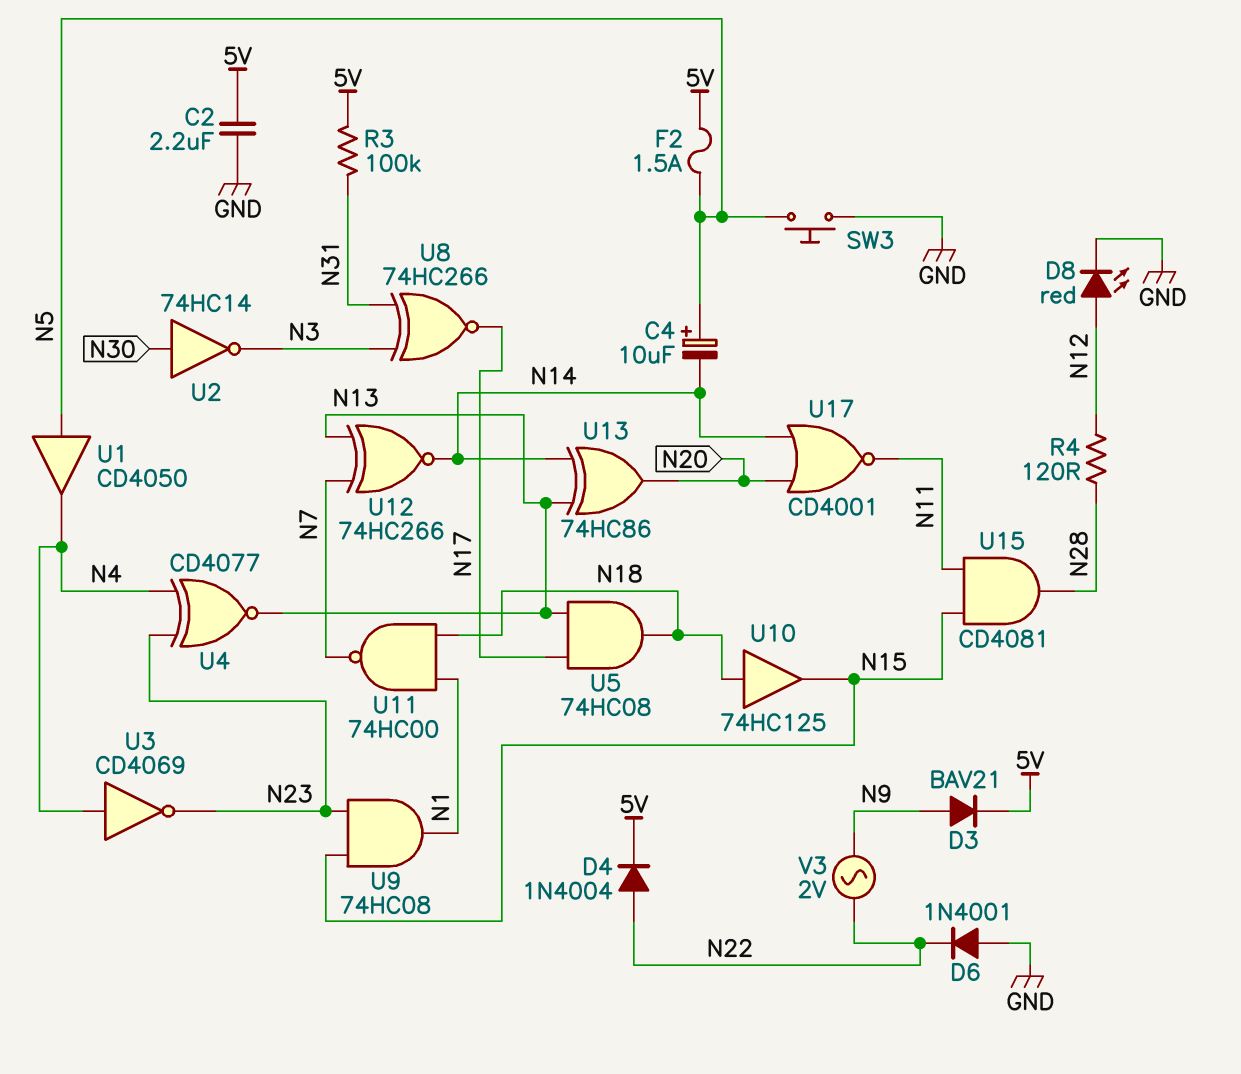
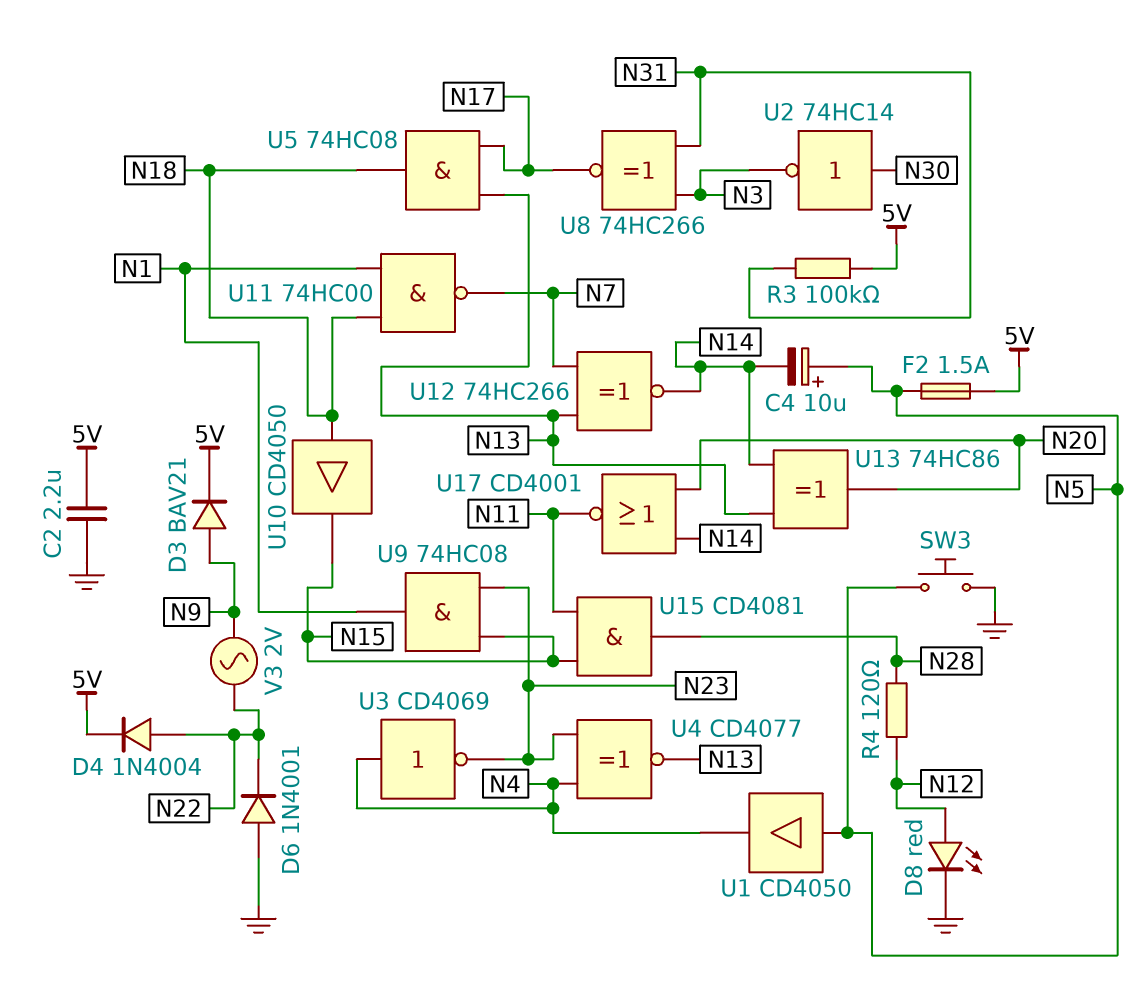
U10: buffer 74HC125 (in N18, out N15) -> buffer CD4050 (in N18, out N15)

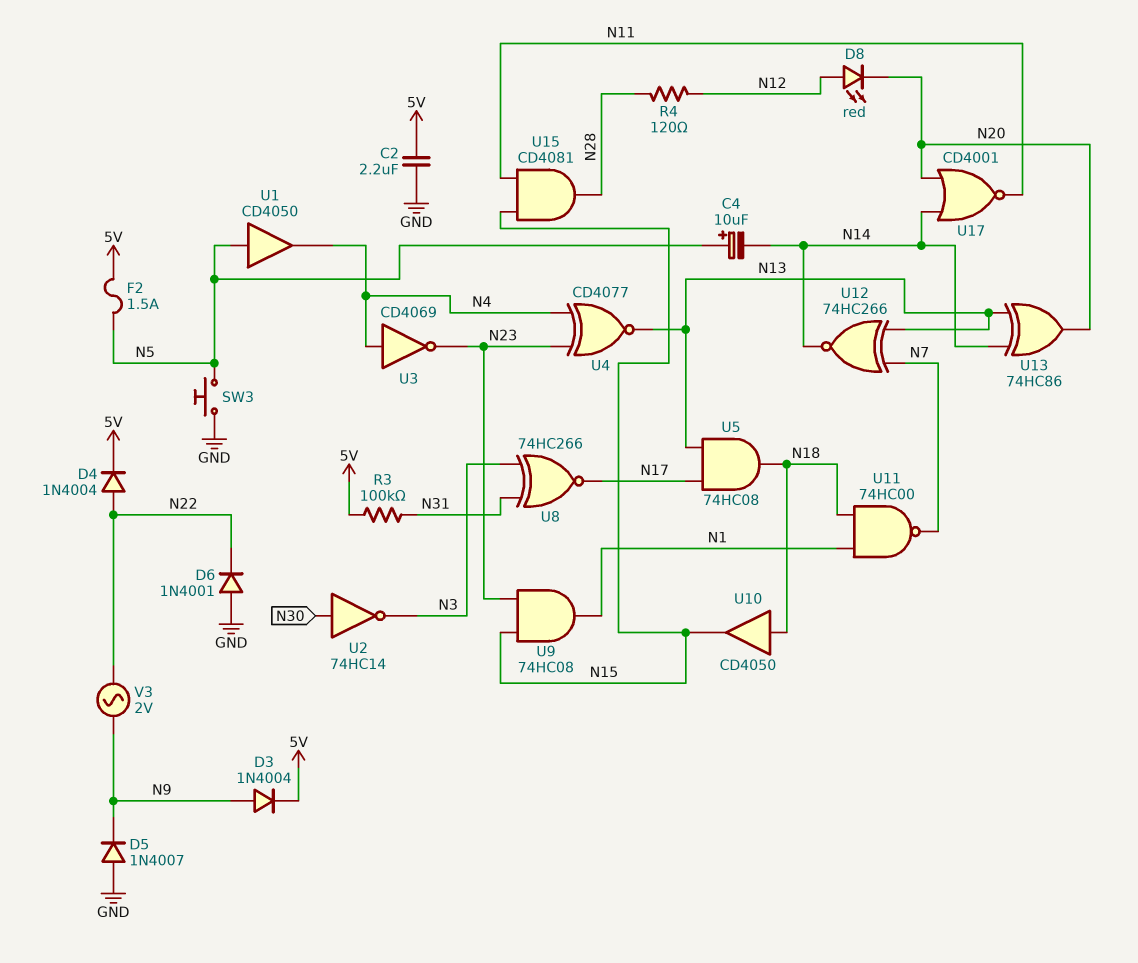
D3: diode BAV21 (A N9, K 5V) -> diode 1N4004 (A N9, K 5V)
D5: none -> diode 1N4007 (A GND, K N9)
D8: LED red (A N12, K GND) -> LED red (A N12, K N20)

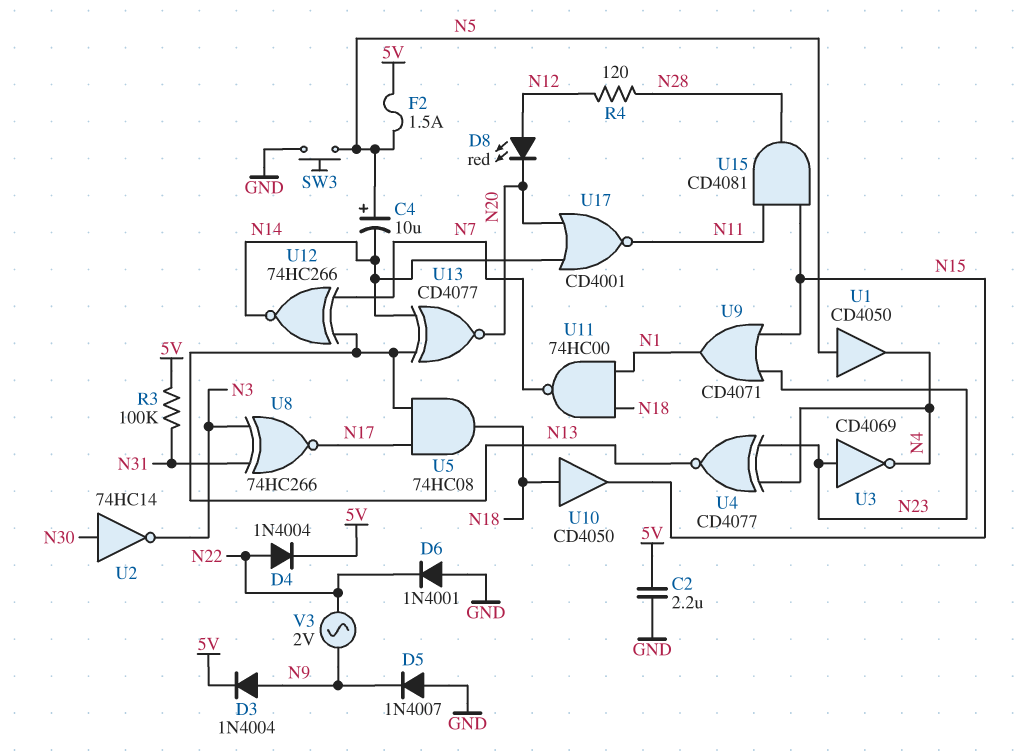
U3: NOT CD4069 (in N4, out N23) -> NOT CD4069 (in N23, out N4)
U9: AND 74HC08 (in N15, in N23, out N1) -> OR CD4071 (in N15, in N23, out N1)
U13: XOR 74HC86 (in N13, in N14, out N20) -> XNOR CD4077 (in N13, in N14, out N20)

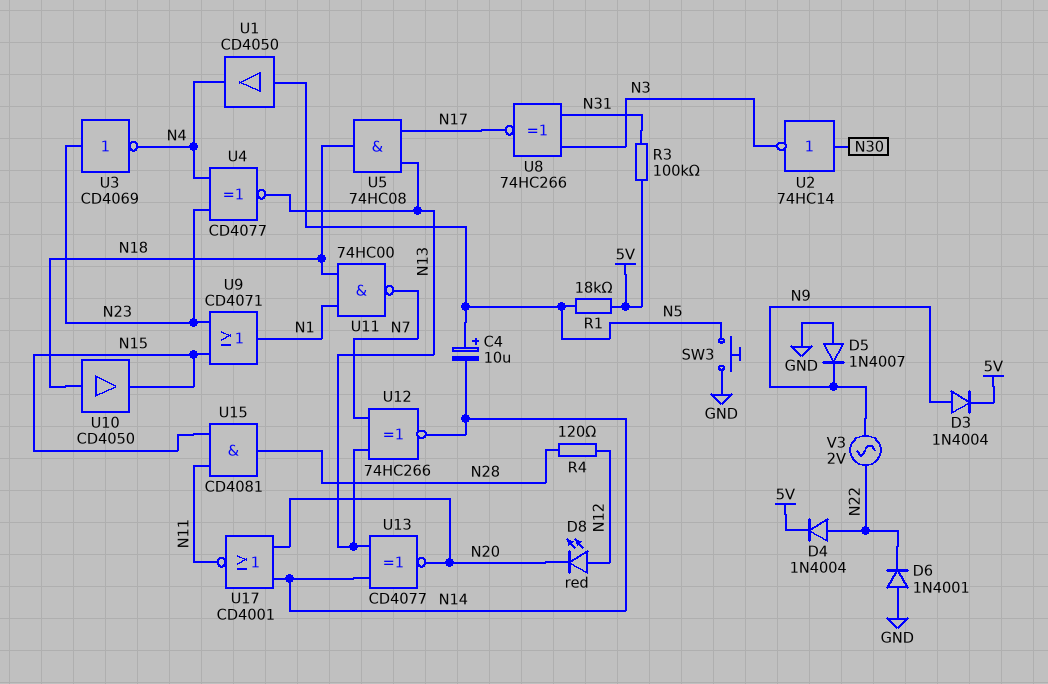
C2: 2.2uF (5V, GND) -> none
F2: 1.5A (5V, N5) -> none
R1: none -> 18k (5V, N5)

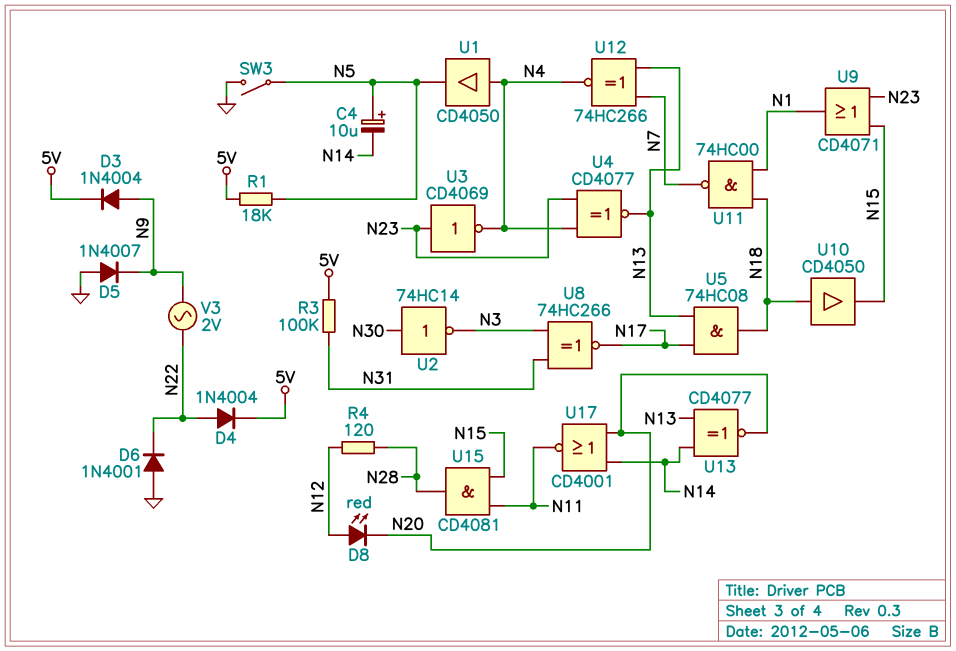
SW3: button (GND, N5) -> switch (GND, N5)
U1: buffer CD4050 (in N5, out N4) -> buffer CD4050 (in N4, out N5)
U12: XNOR 74HC266 (in N7, in N13, out N14) -> XNOR 74HC266 (in N7, in N13, out N4)

